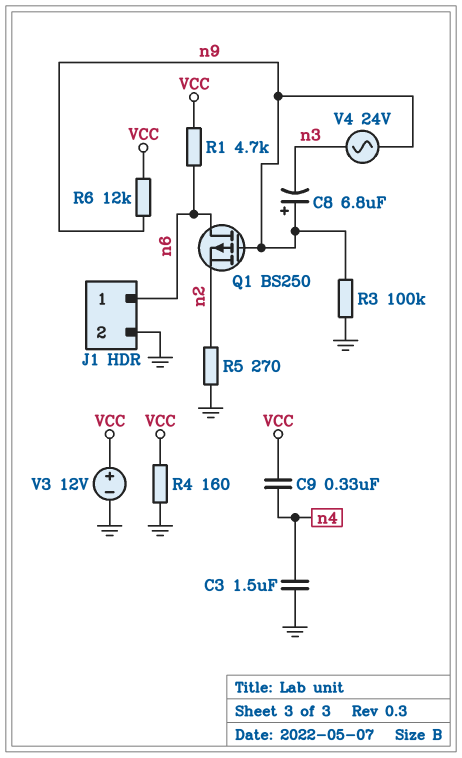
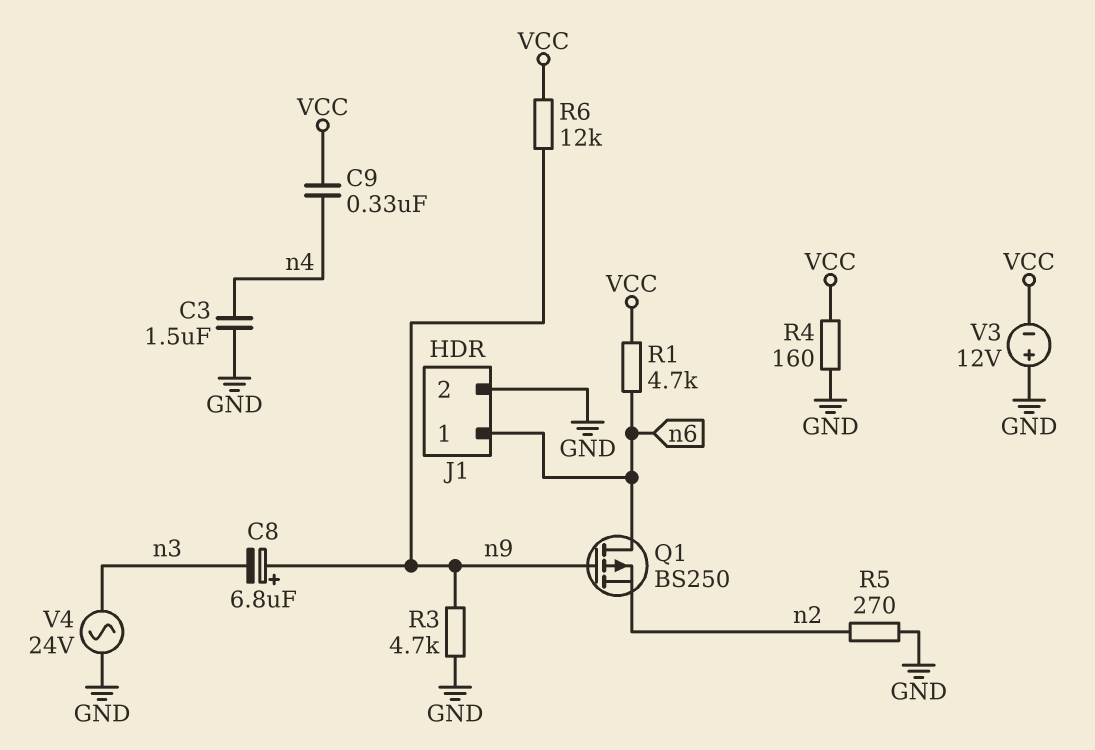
R3: 100k (GND, n9) -> 4.7k (GND, n9)
V3: 12V (plus VCC, minus GND) -> 12V (plus GND, minus VCC)
V4: AC 24V (n3, n9) -> AC 24V (GND, n3)

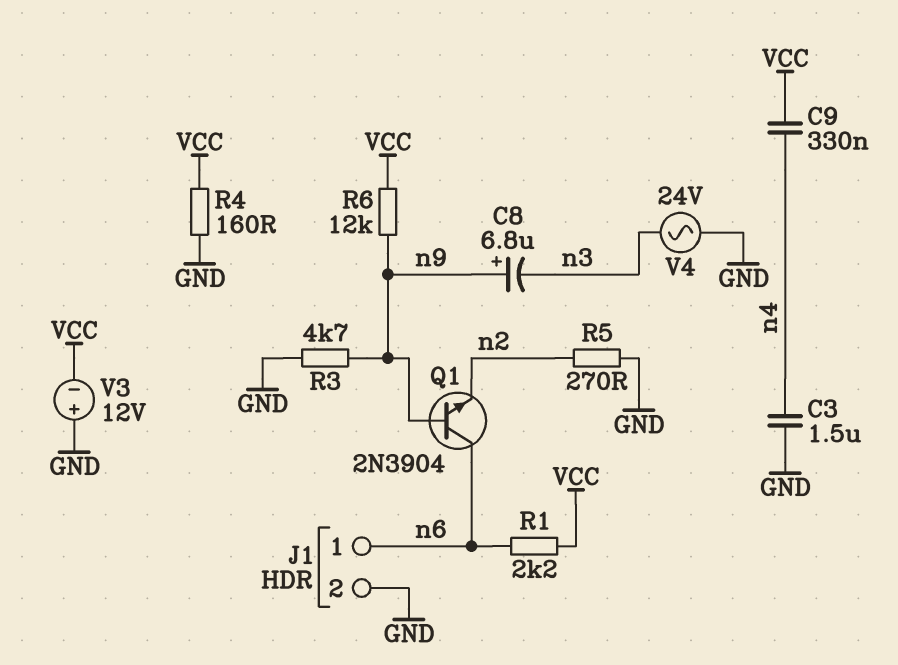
Q1: PMOS BS250 (G n9, D n6, S n2) -> NPN 2N3904 (B n9, C n6, E n2)
R1: 4.7k (VCC, n6) -> 2.2k (VCC, n6)

